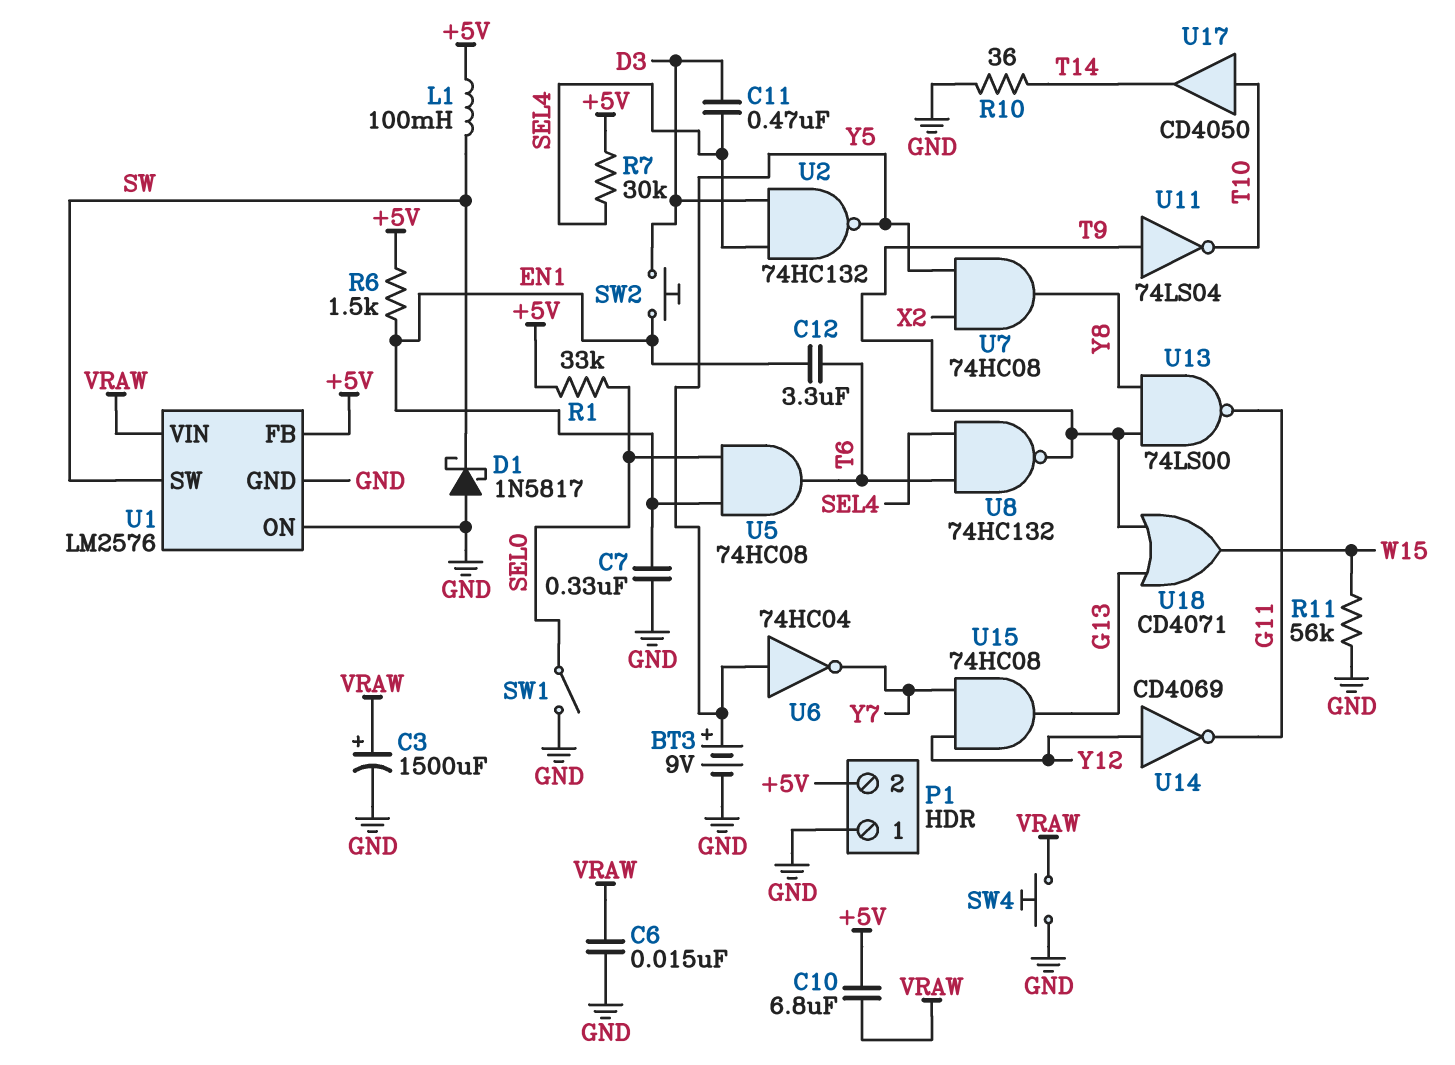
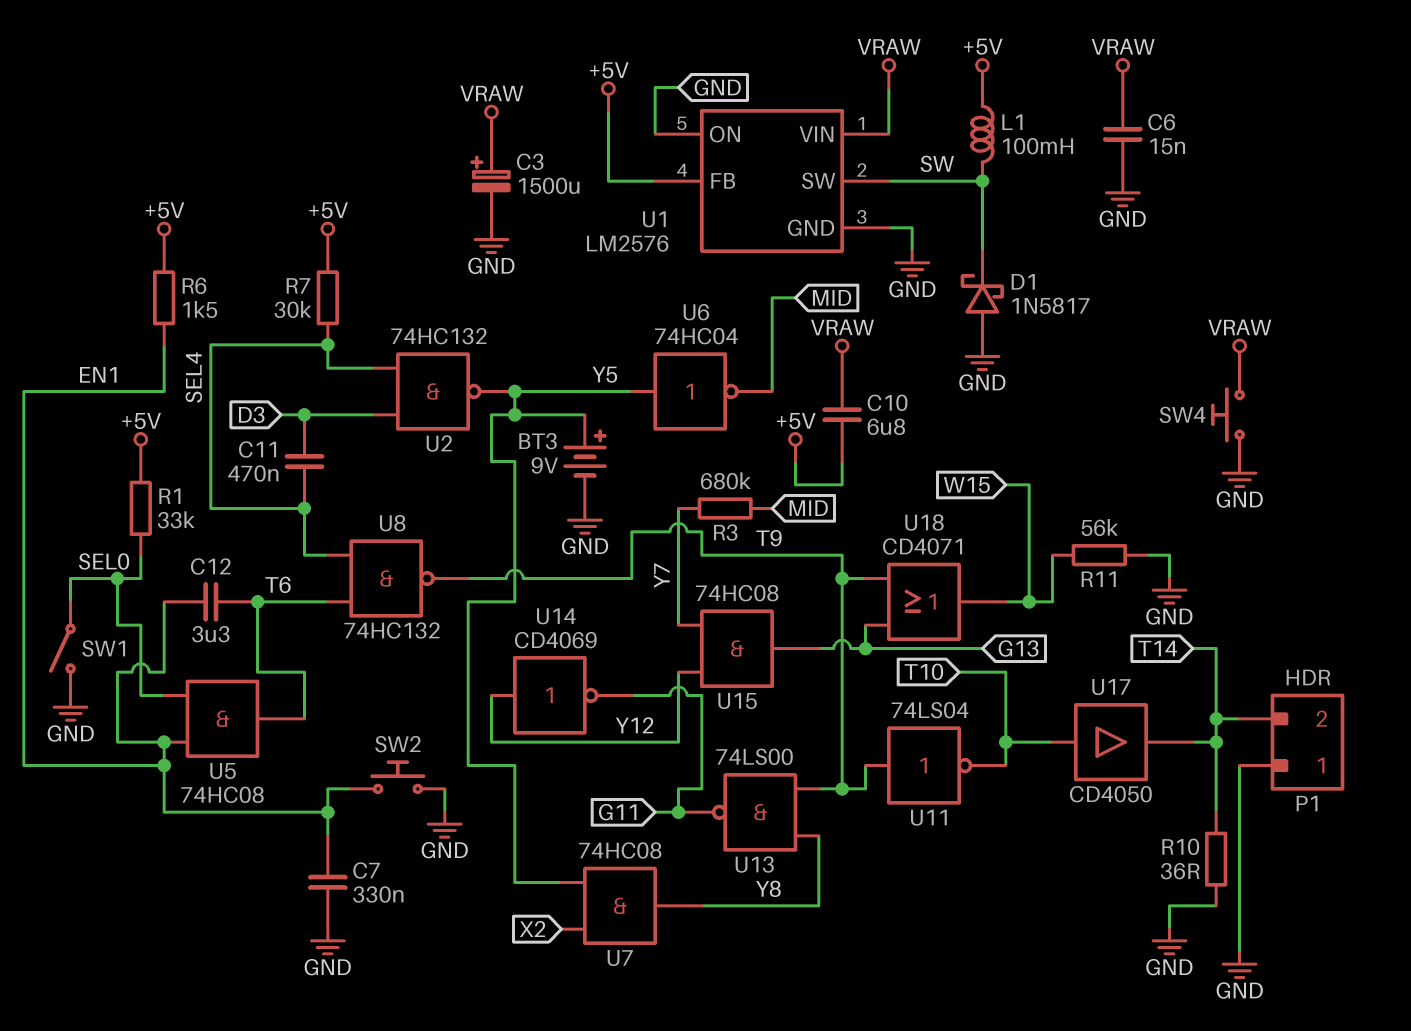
P1 pin 2: +5V -> T14
R3: none -> 680k (MID, Y7)
SW2: button (D3, EN1) -> button (EN1, GND)
U6: NOT 74HC04 (in Y5, out Y7) -> NOT 74HC04 (in Y5, out MID)

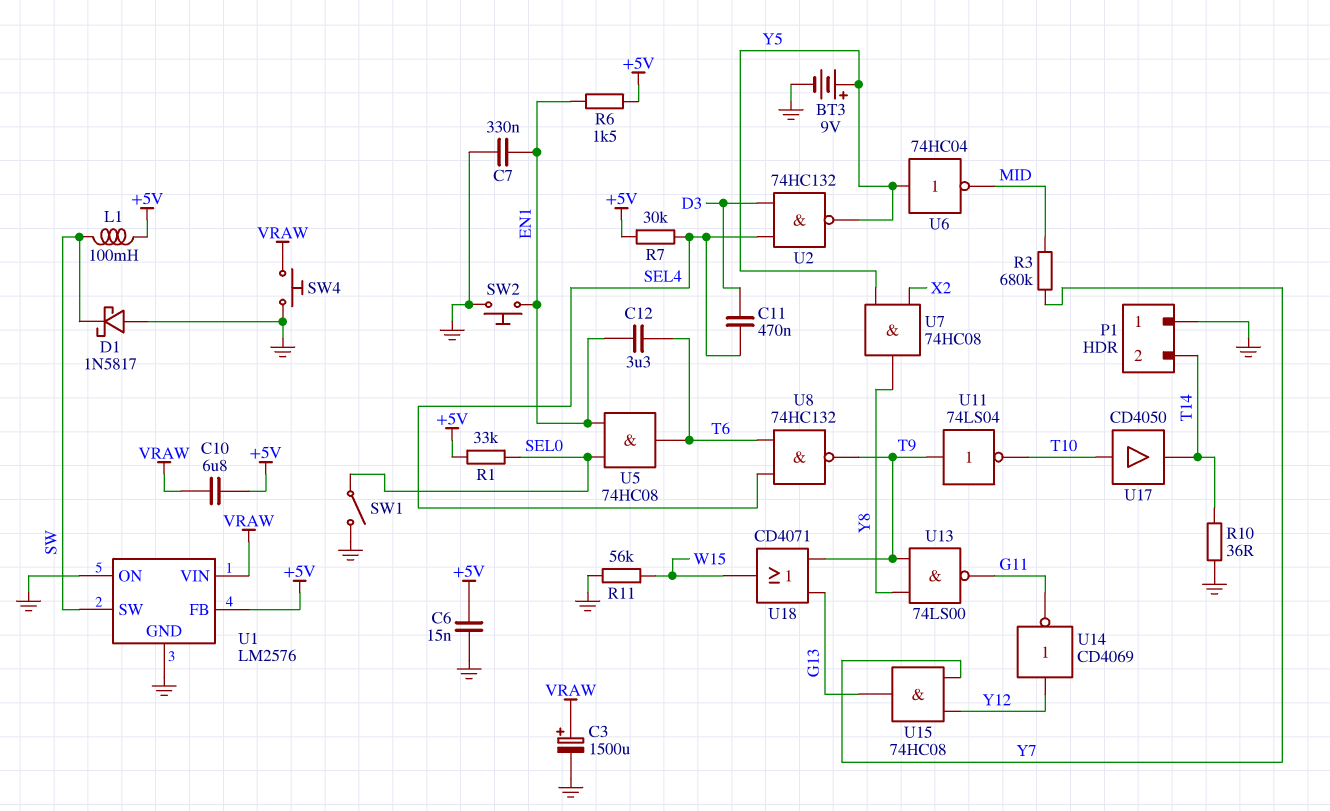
C6: 15nF (GND, VRAW) -> 15nF (+5V, GND)

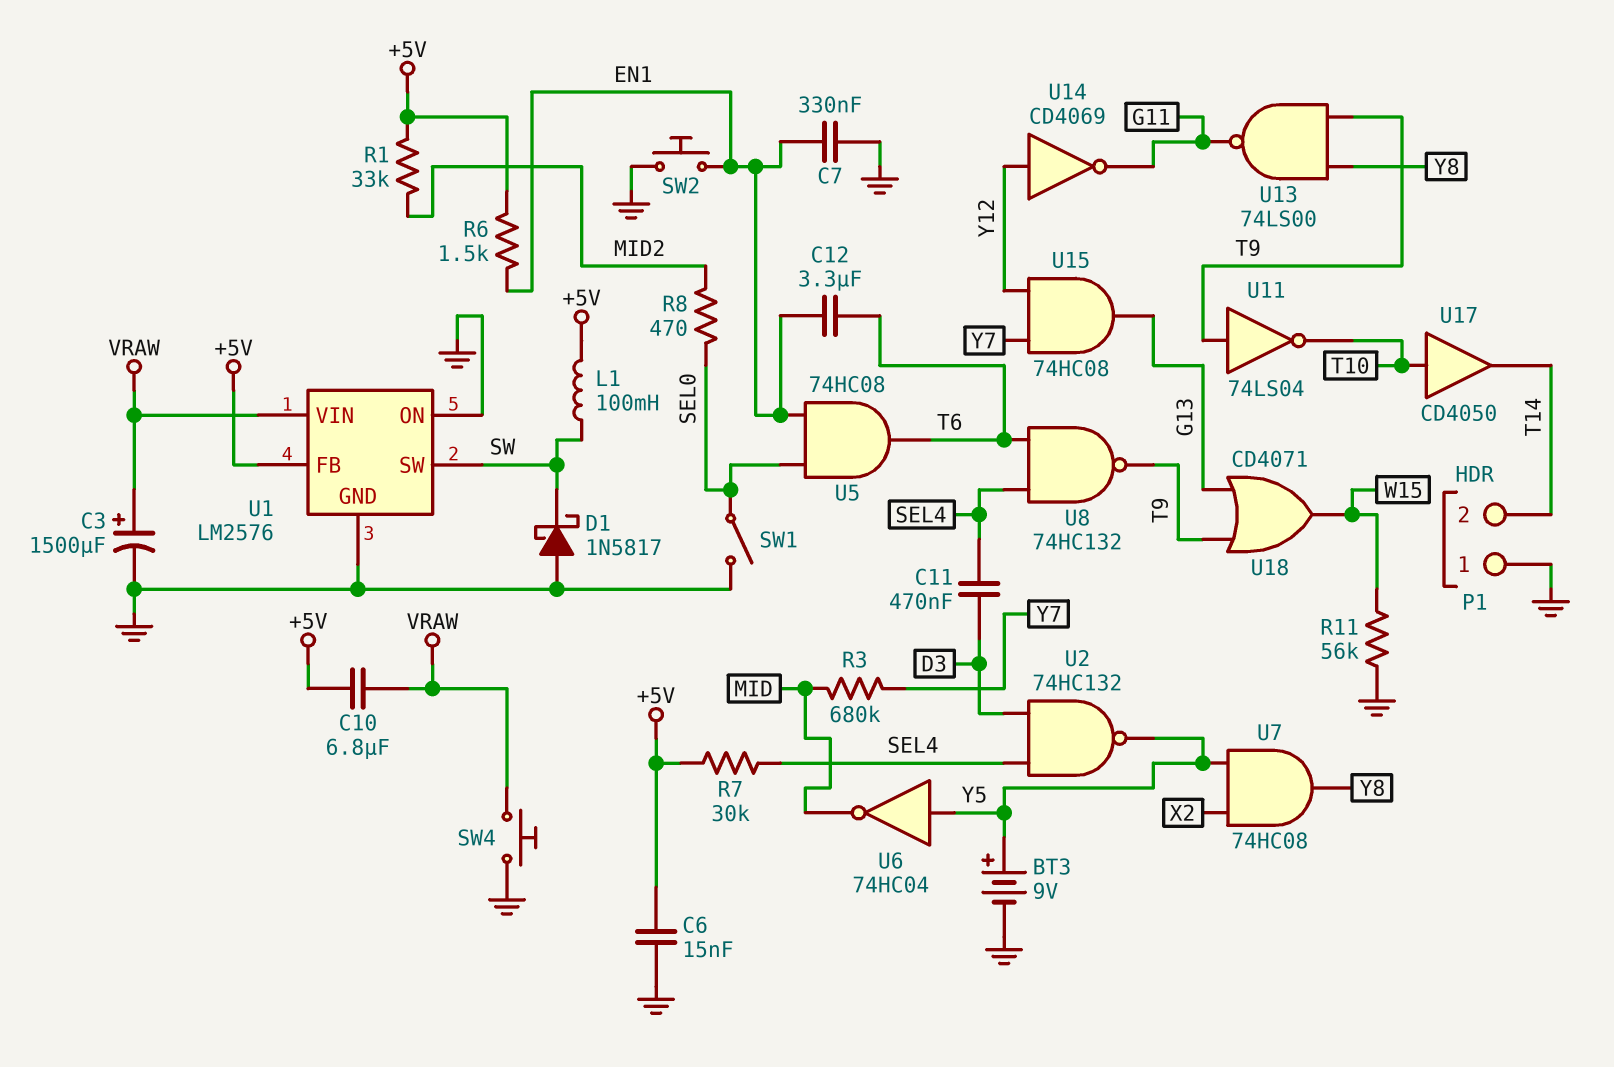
R1: 33k (+5V, SEL0) -> 33k (+5V, MID2)
R8: none -> 470 (MID2, SEL0)
R10: 36 (GND, T14) -> none

